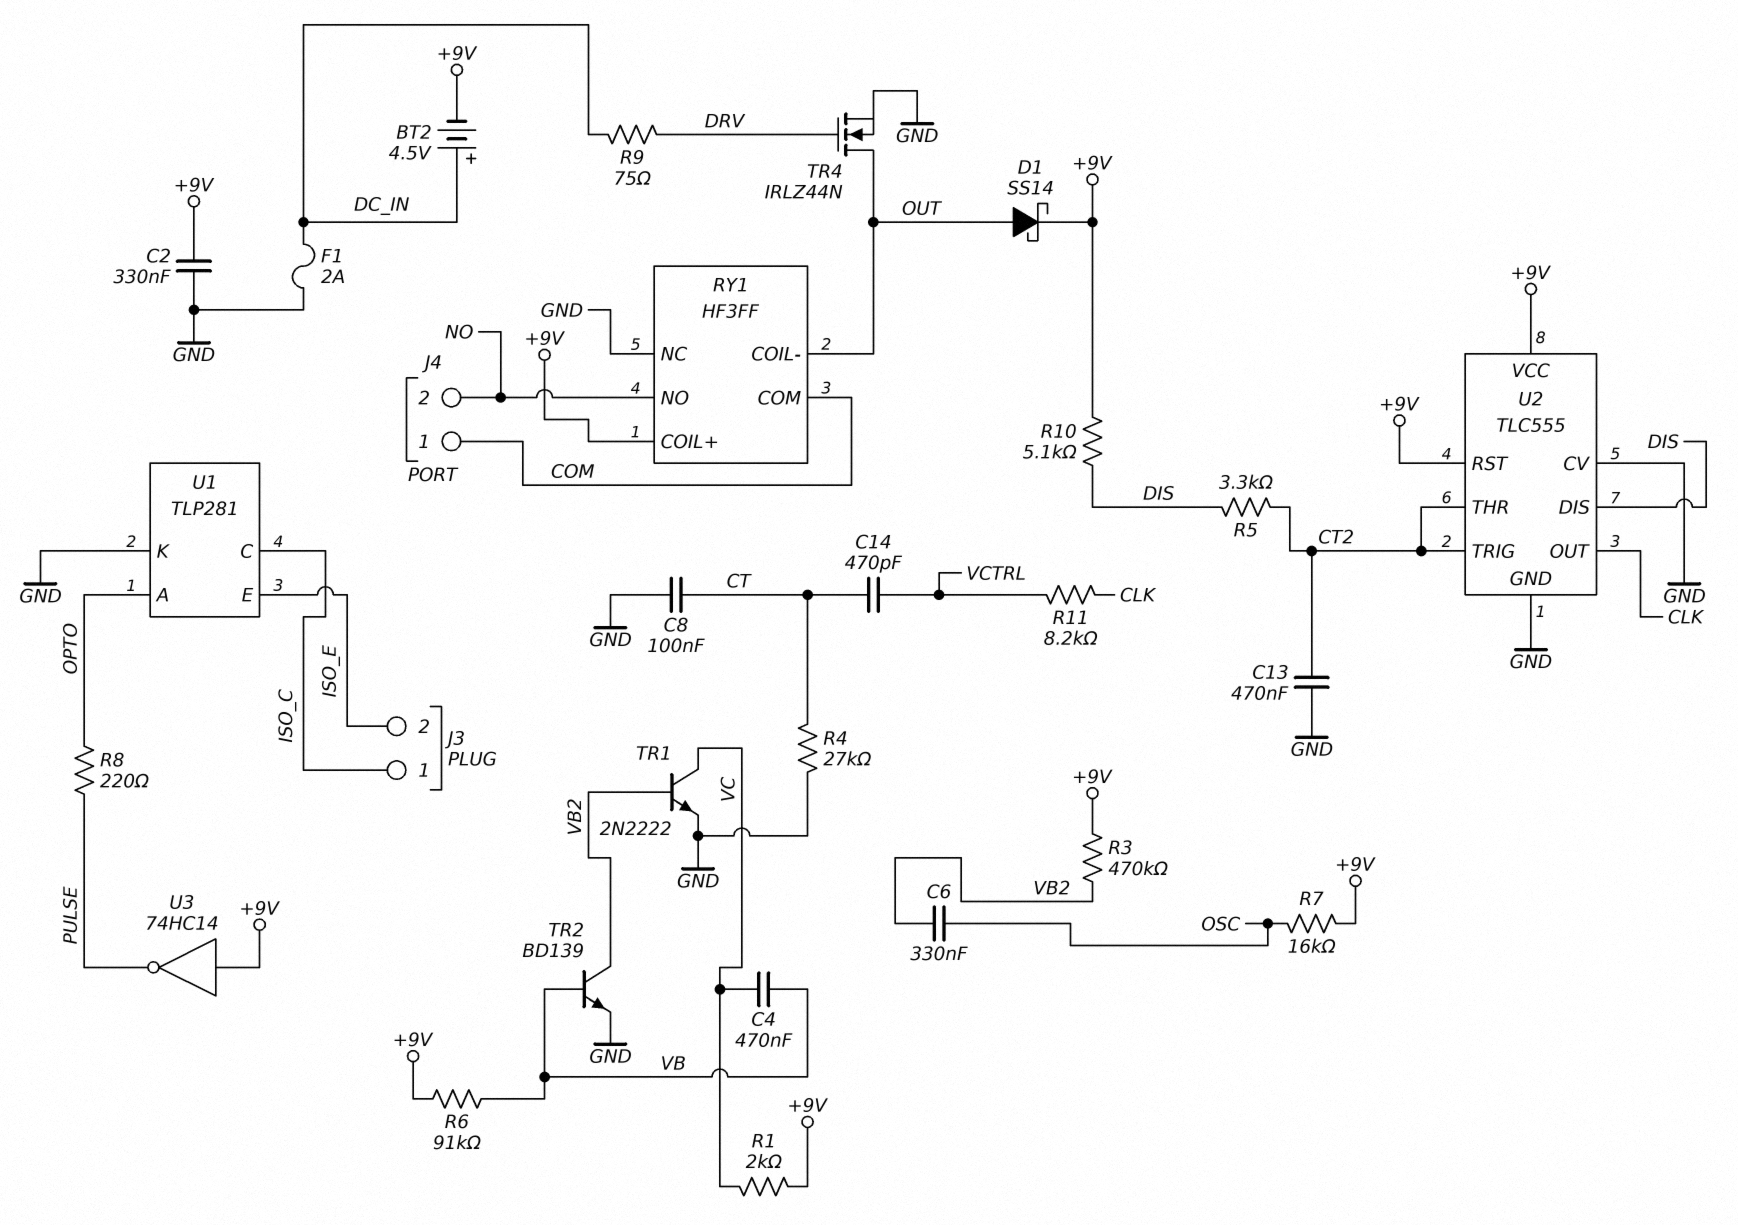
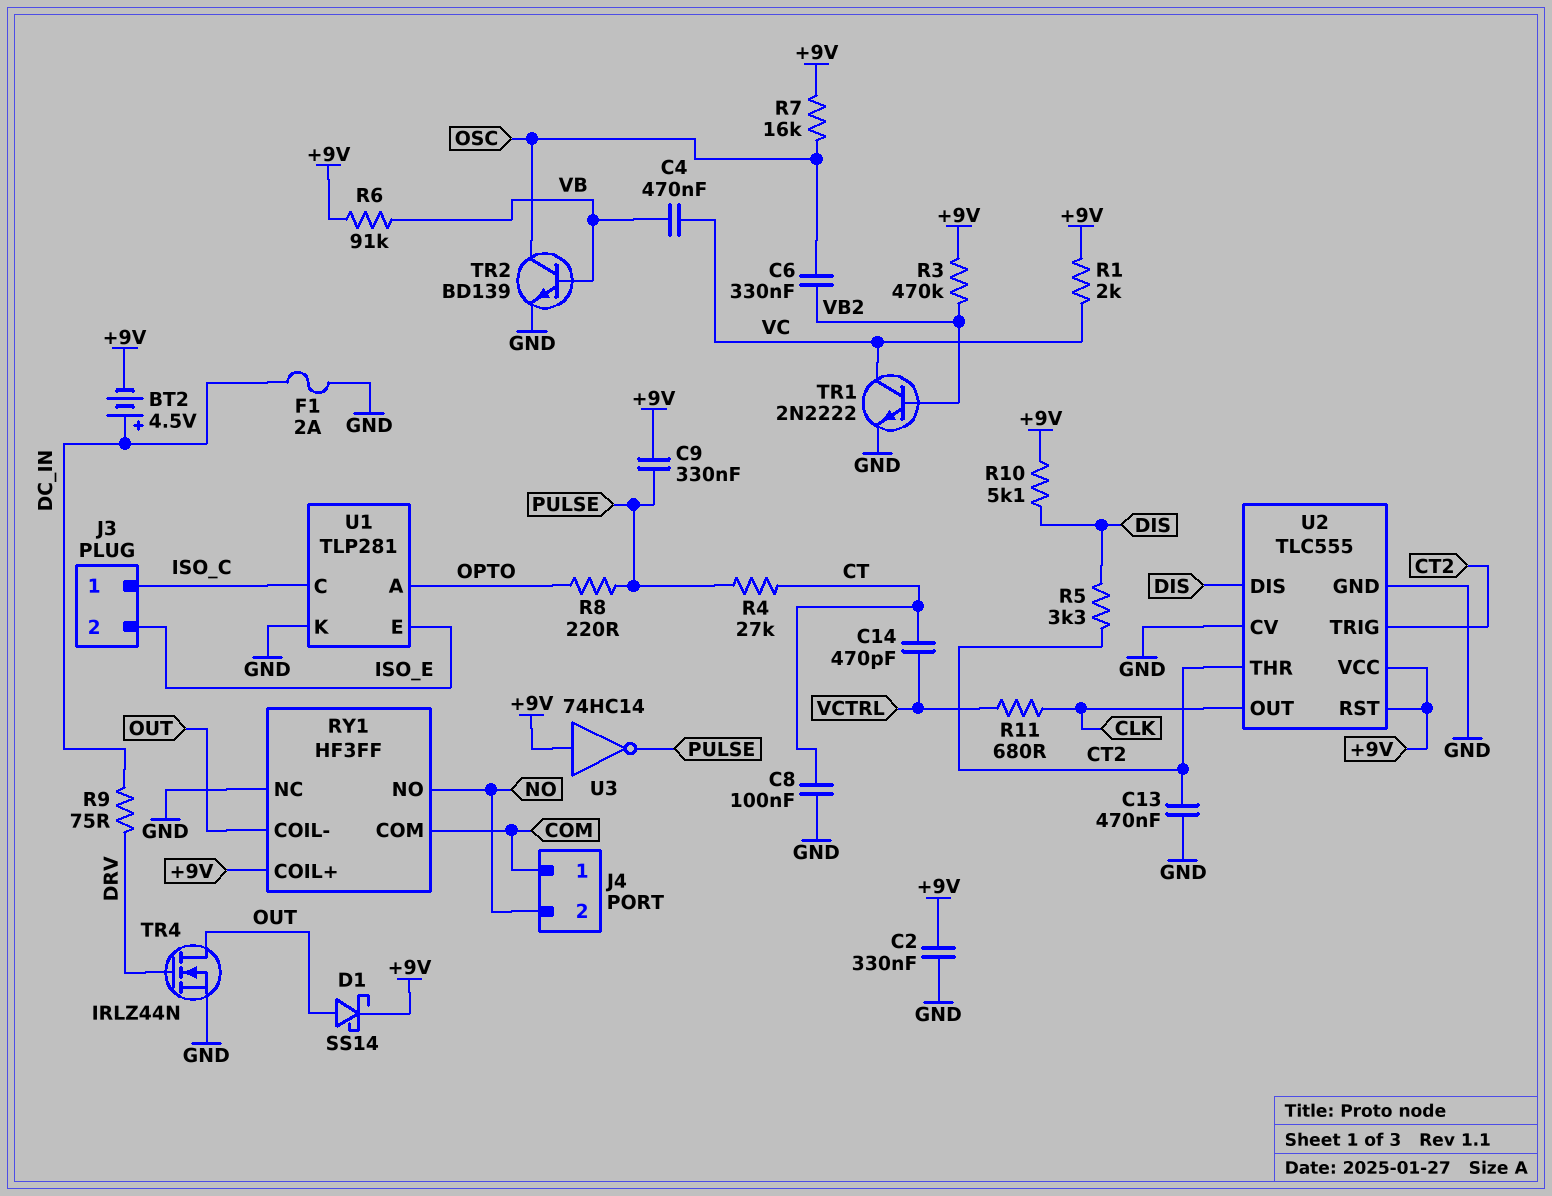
C9: none -> 330nF (+9V, PULSE)
R4: 27k (CT, GND) -> 27k (CT, PULSE)
R11: 8.2k (CLK, VCTRL) -> 680 (CLK, VCTRL)
TR2: NPN BD139 (B VB, C VB2, E GND) -> NPN BD139 (B VB, C OSC, E GND)

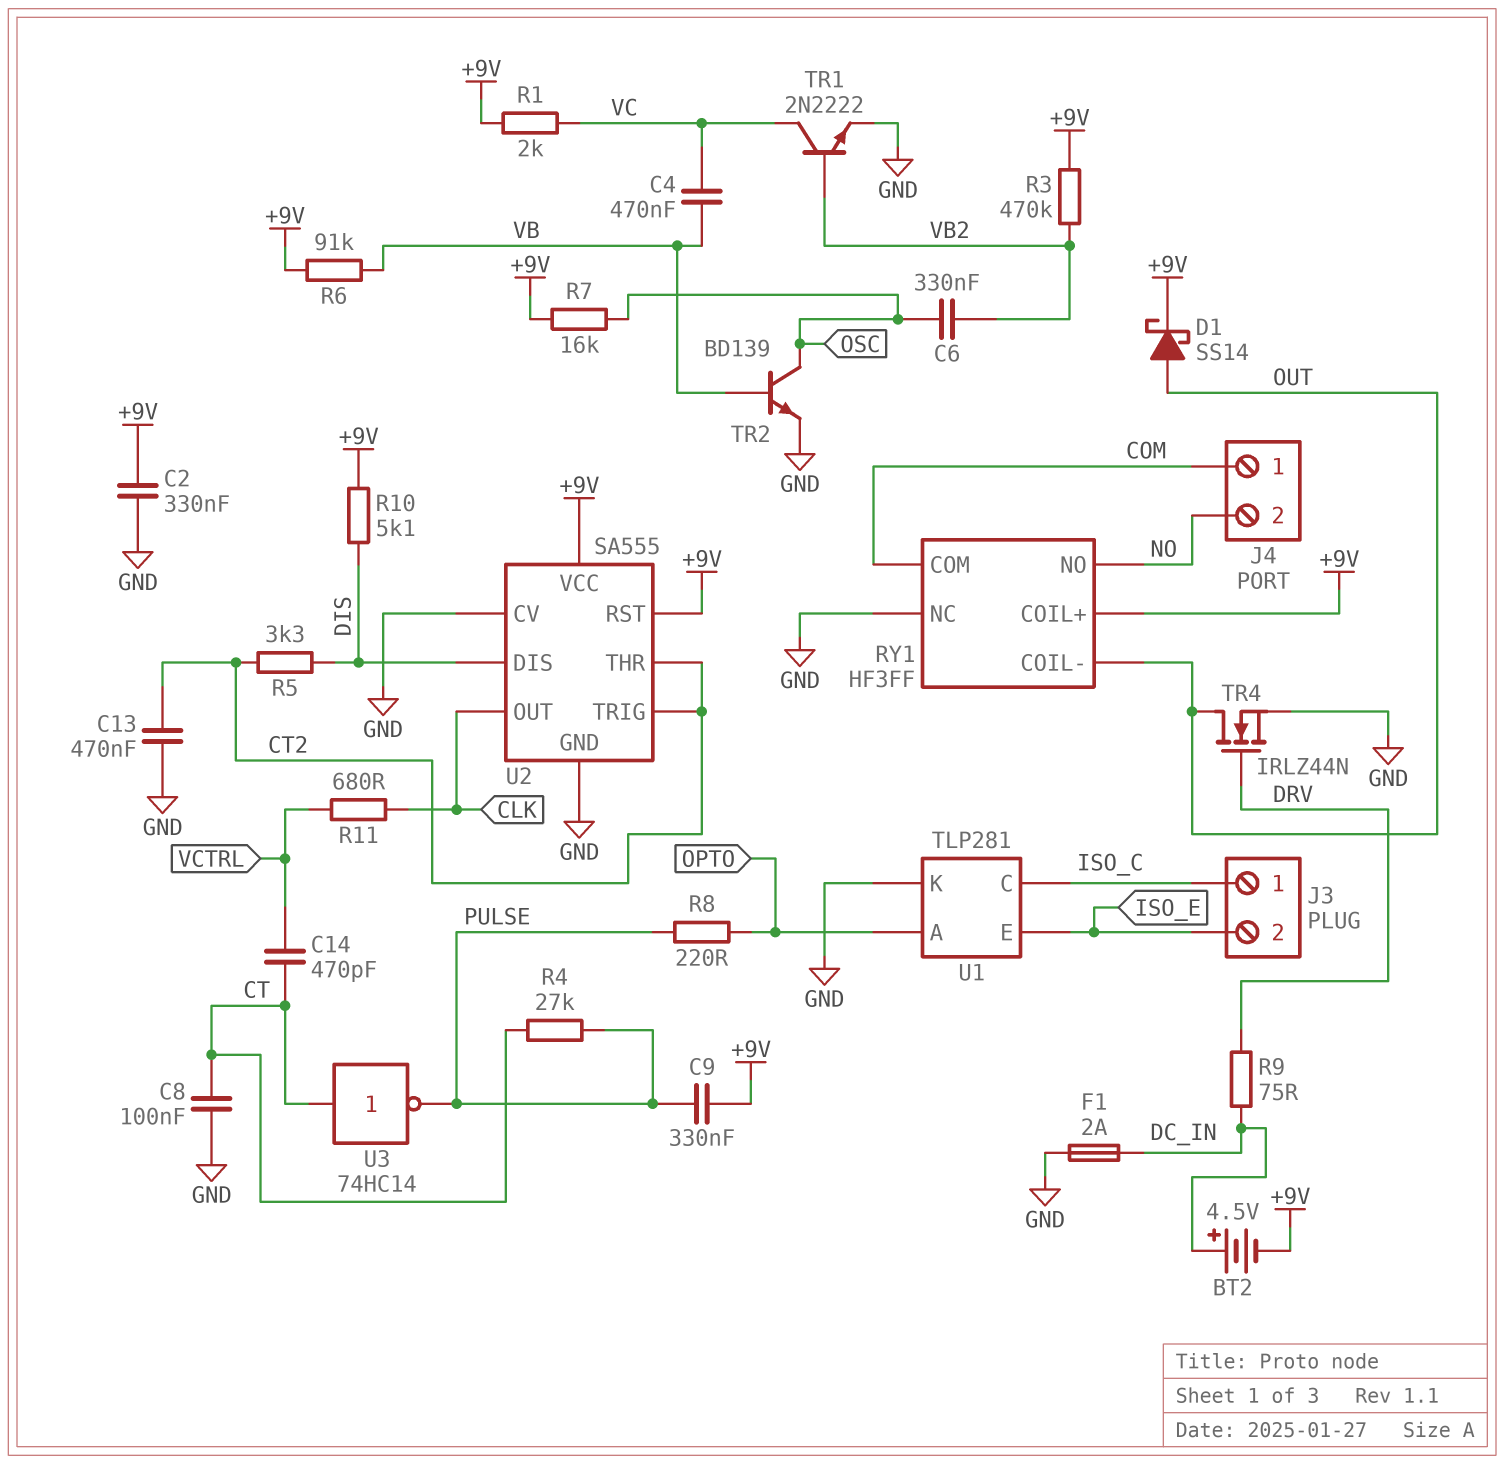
U2: TLC555 -> SA555
U3: NOT 74HC14 (in +9V, out PULSE) -> NOT 74HC14 (in CT, out PULSE)

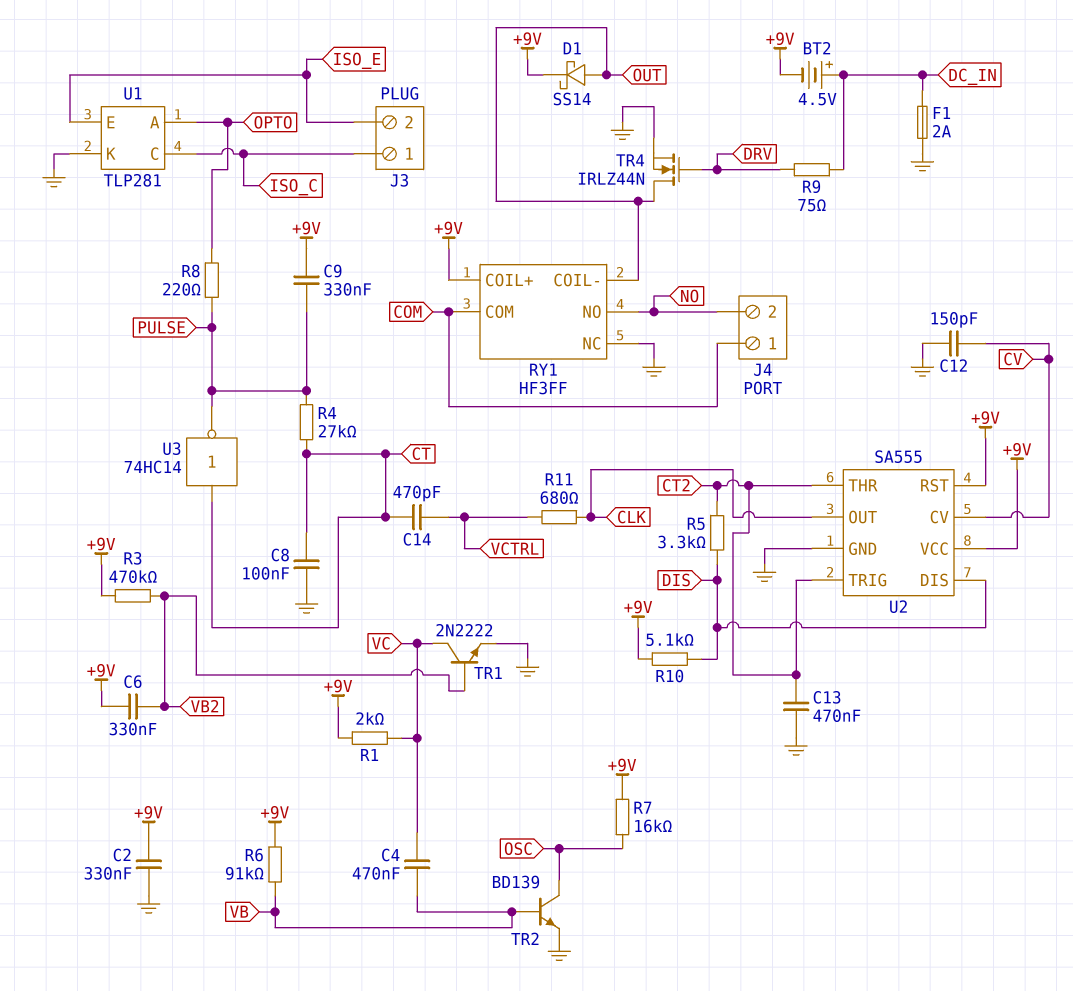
C6: 330nF (OSC, VB2) -> 330nF (+9V, VB2)
C12: none -> 150pF (CV, GND)
U2 pin CV: GND -> CV

